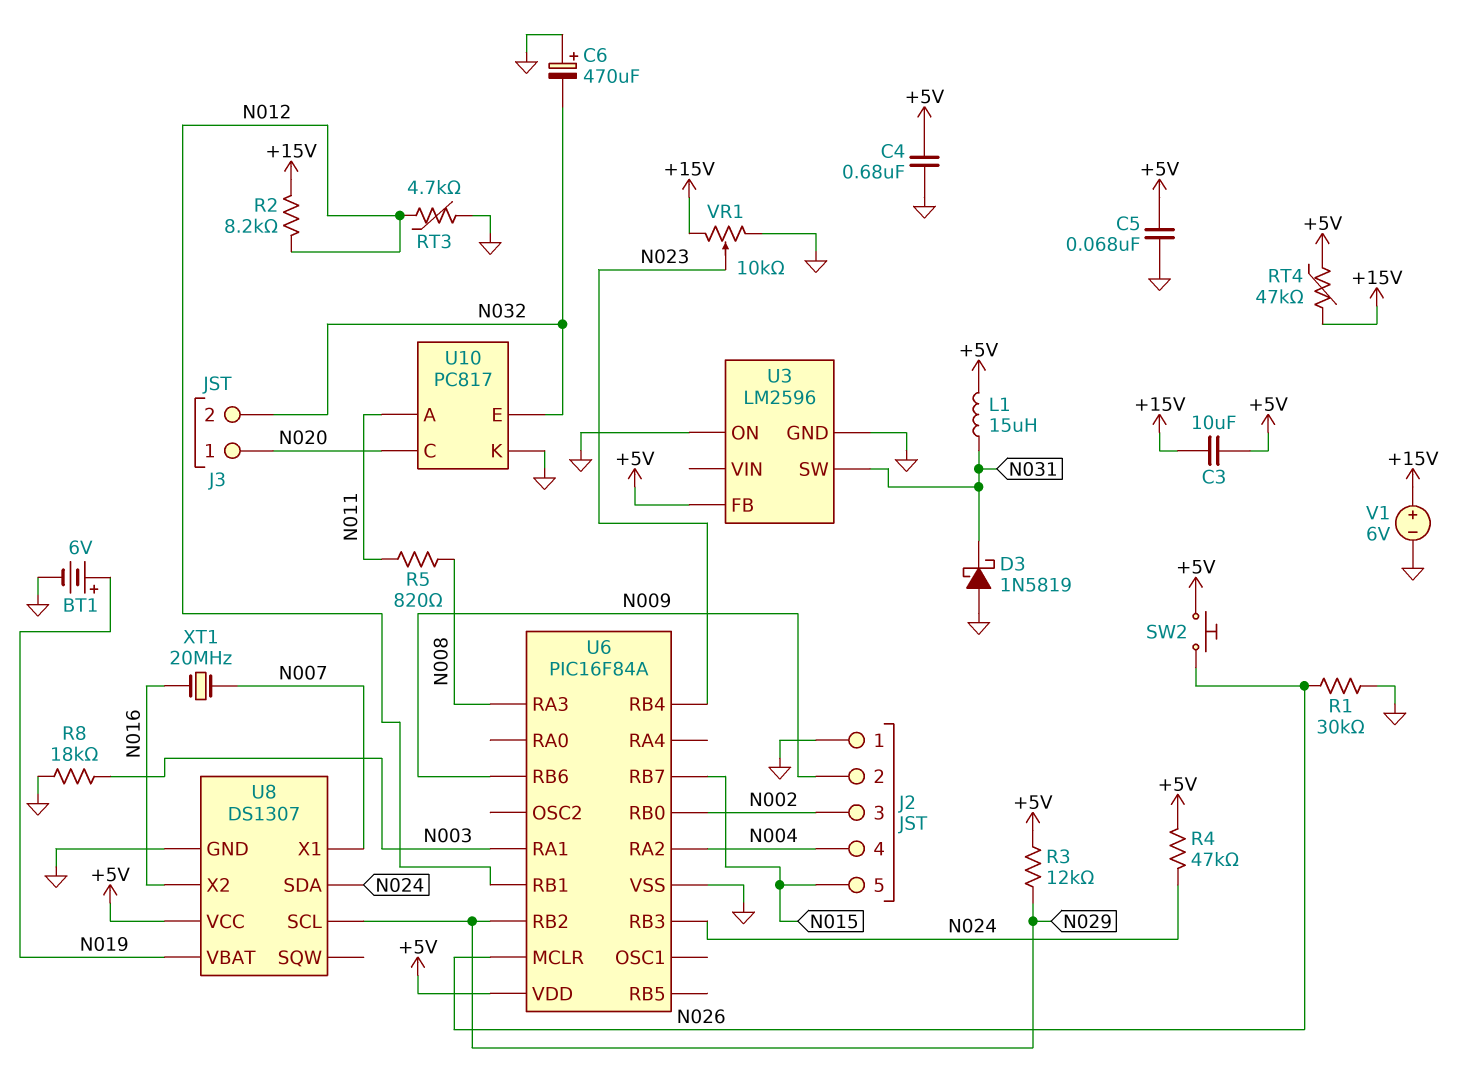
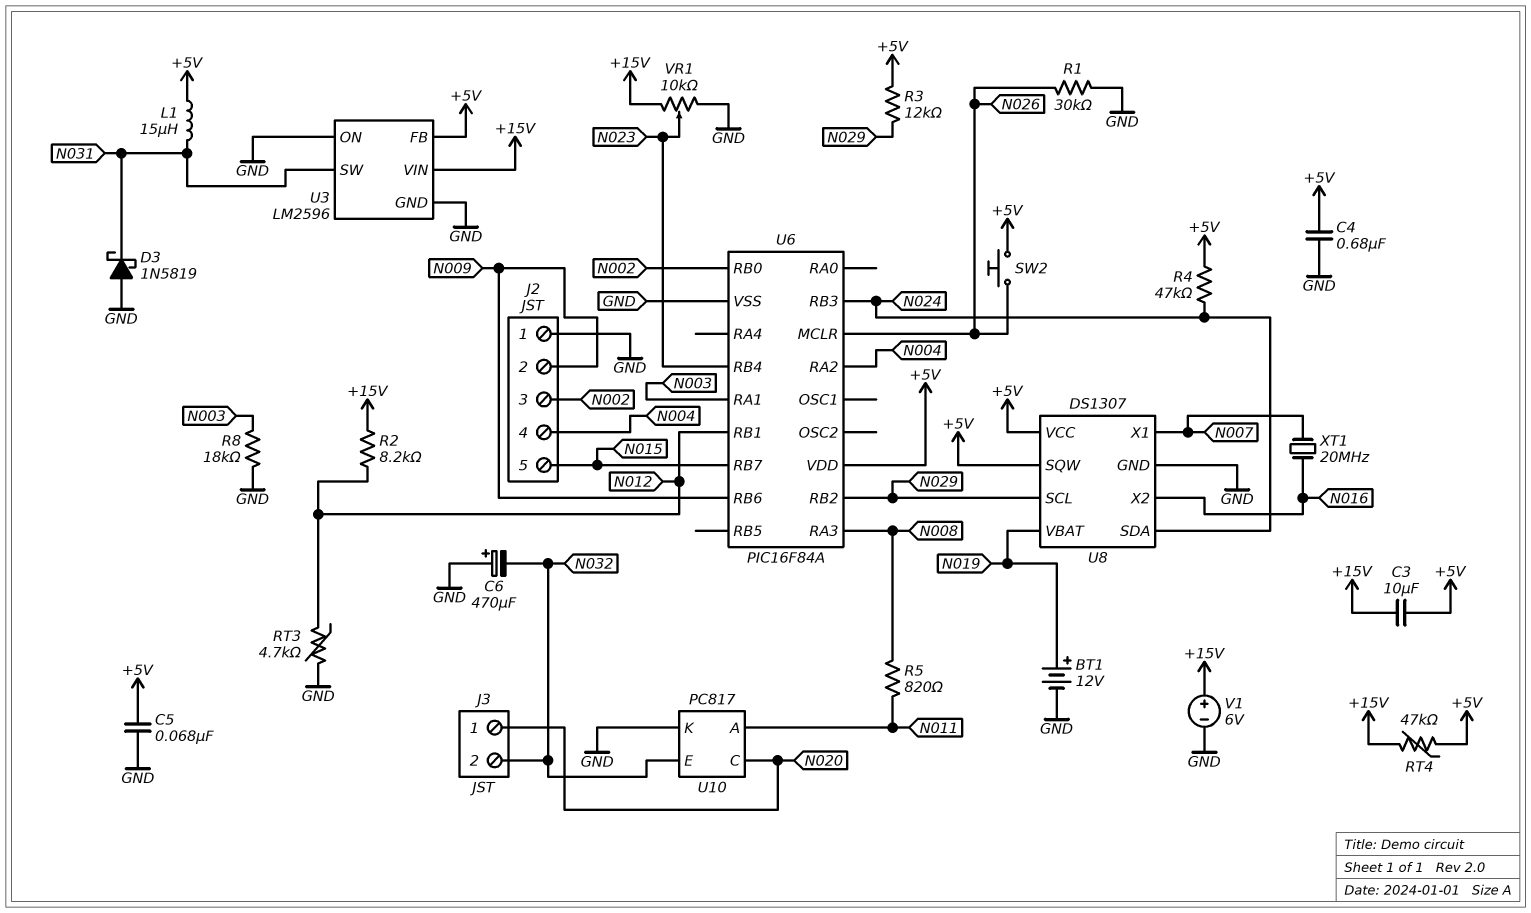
BT1: 6V (plus N019, minus GND) -> 12V (plus N019, minus GND)
U3 pin VIN: none -> +15V
U8 pin SQW: none -> +5V

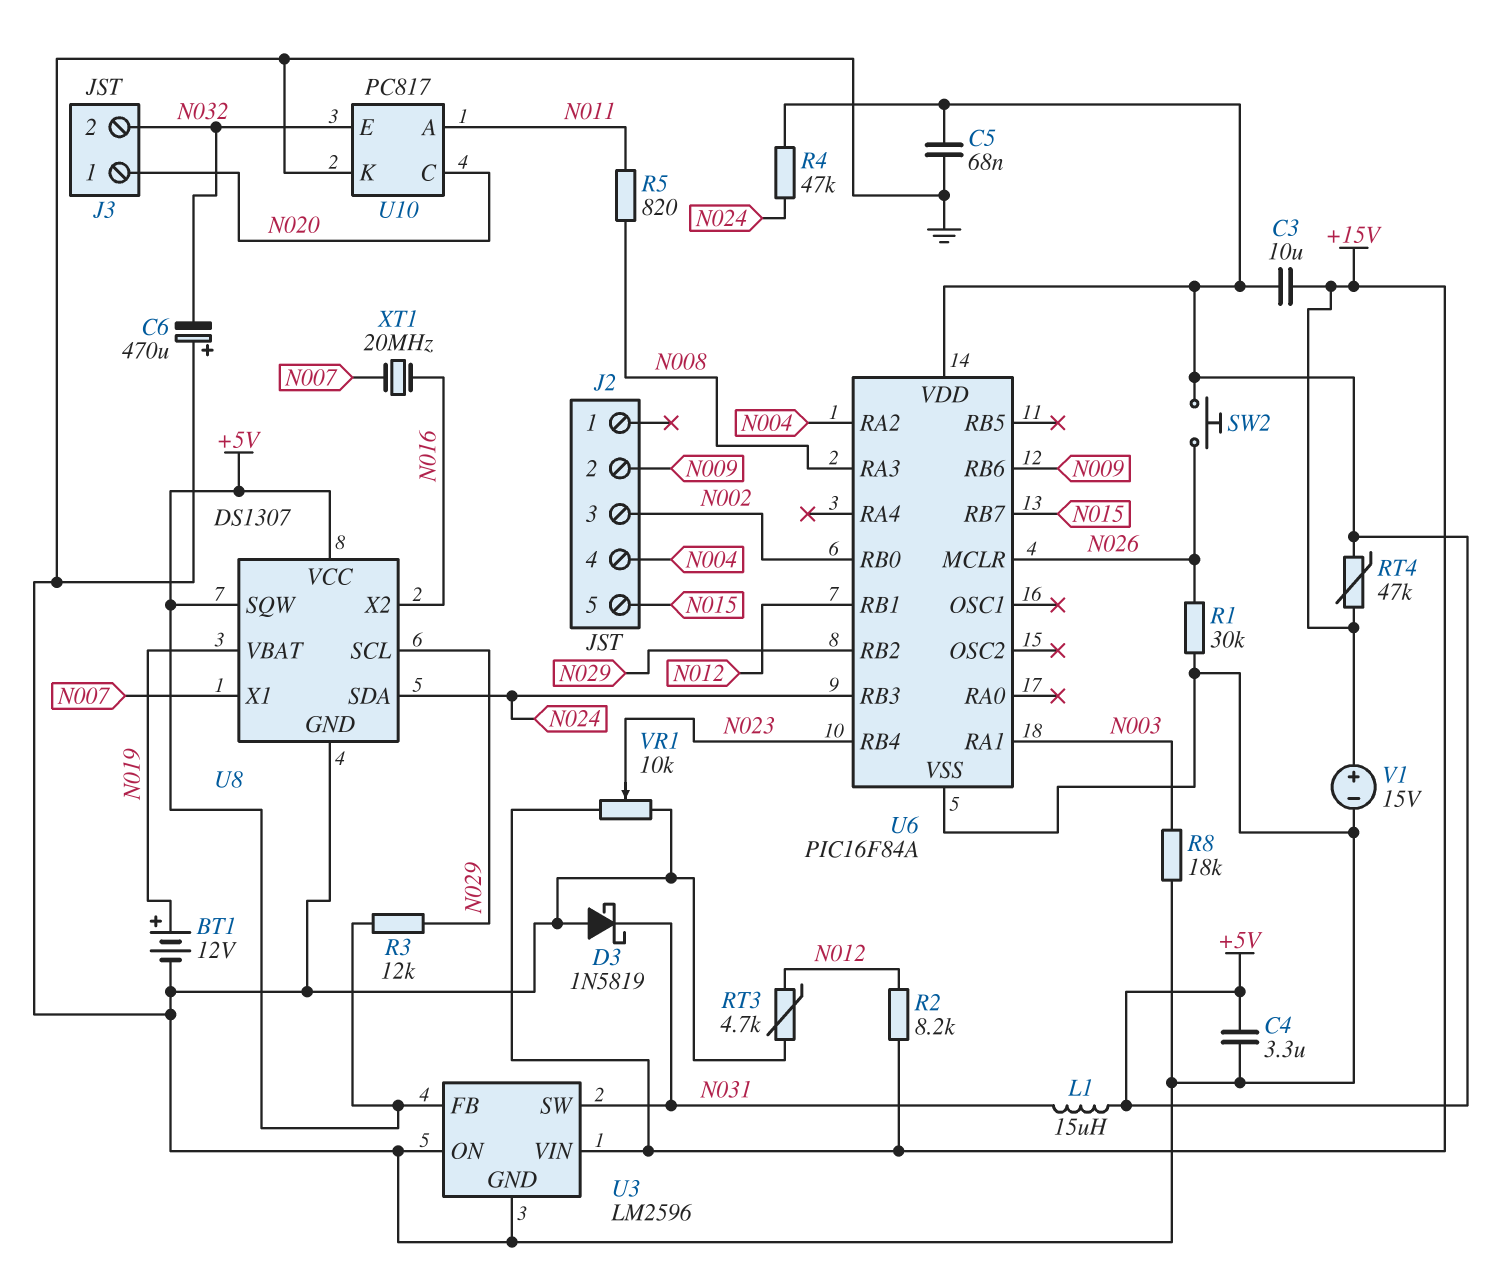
C4: 680nF (+5V, GND) -> 3.3uF (+5V, GND)
J2 pin 1: GND -> none
V1: 6V (plus +15V, minus GND) -> 15V (plus +15V, minus GND)

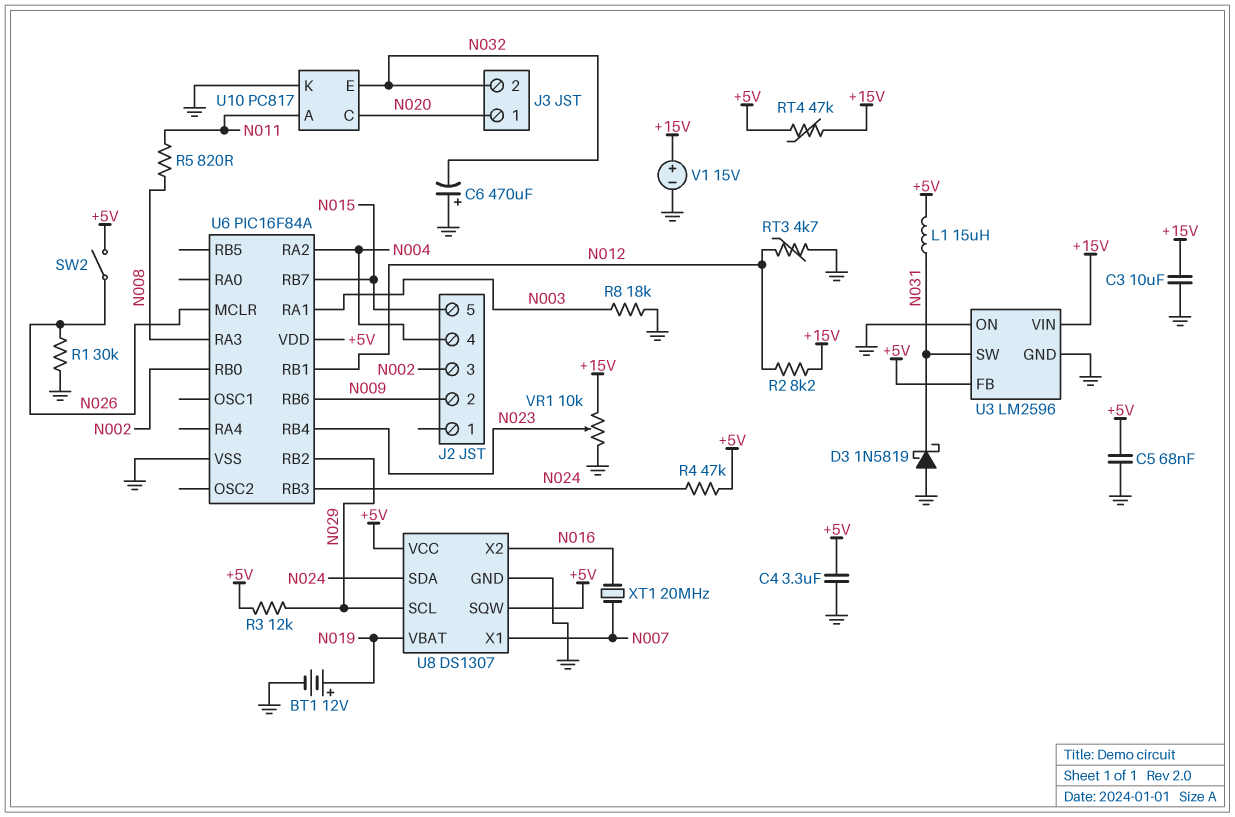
C3: 10uF (+5V, +15V) -> 10uF (+15V, GND)
SW2: button (+5V, N026) -> switch (+5V, N026)

